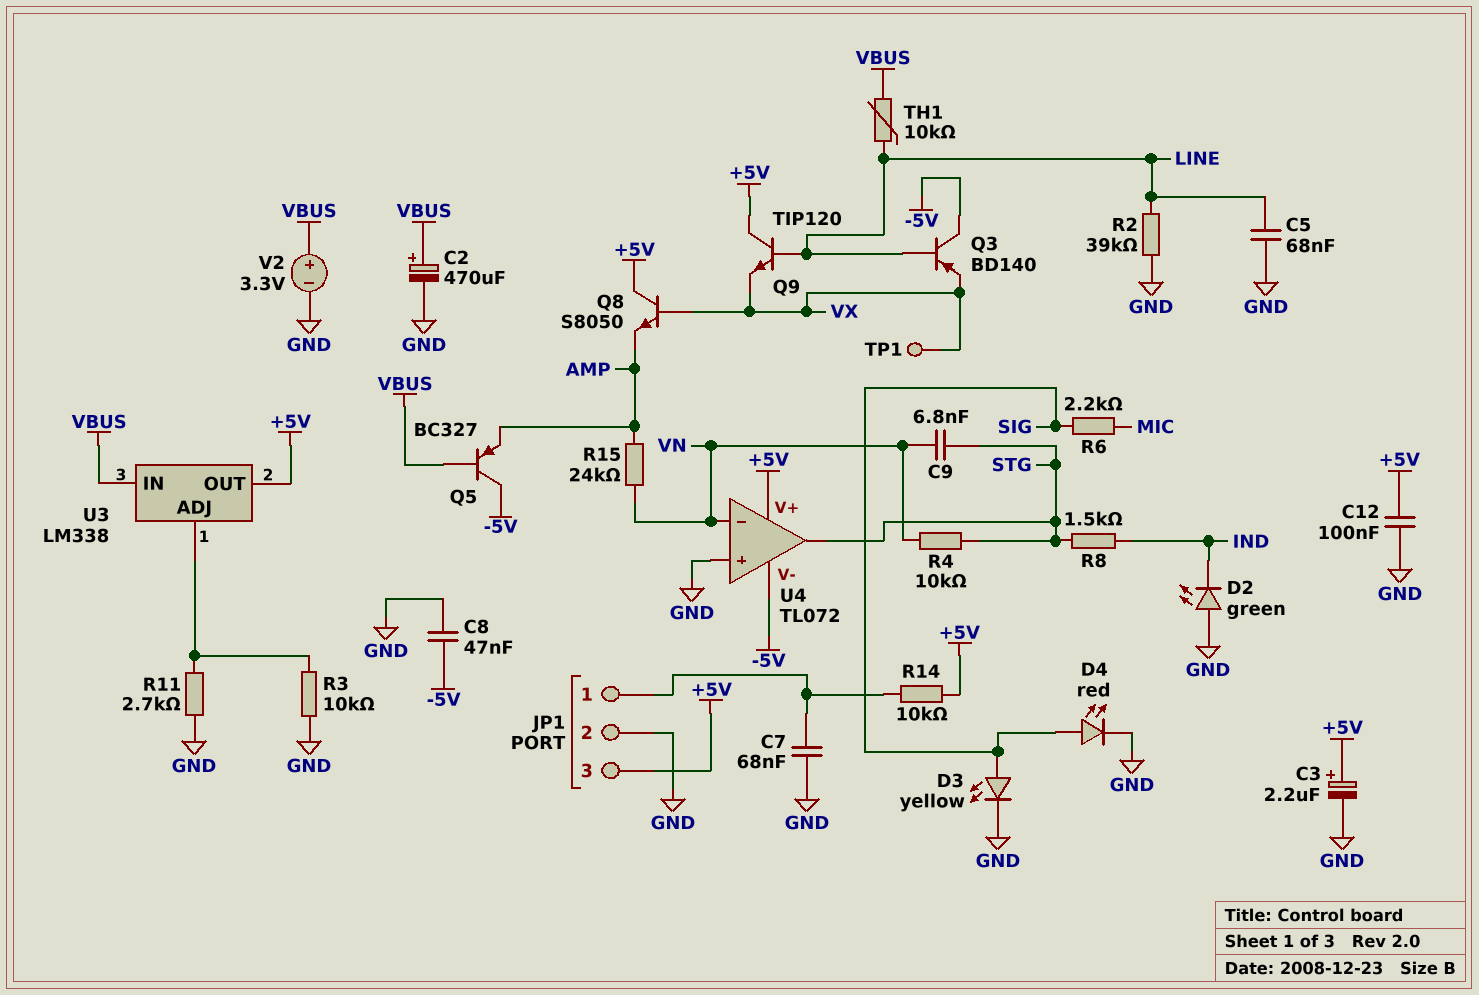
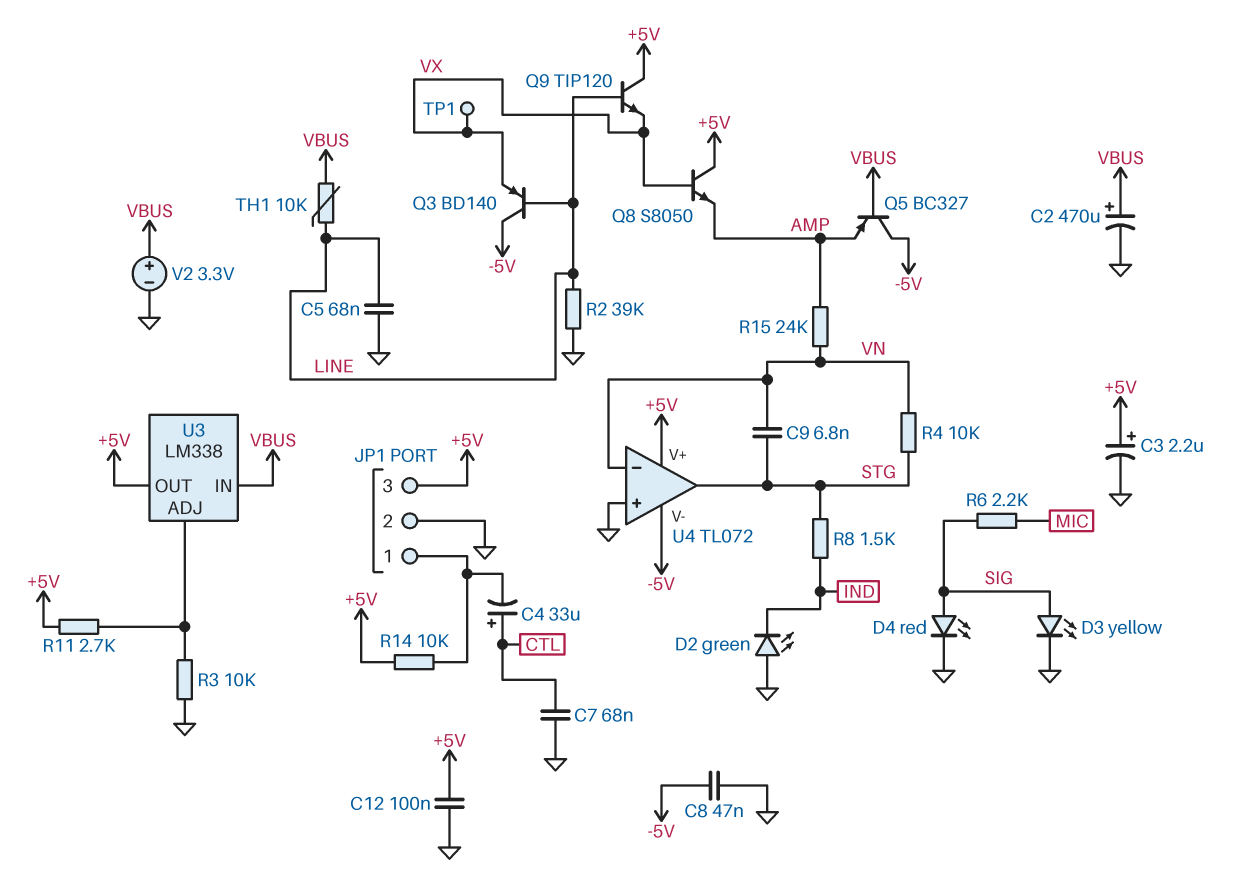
C4: none -> 33uF (plus CTL, minus JP1/1)
C7: 68nF (GND, JP1/1) -> 68nF (CTL, GND)
R11: 2.7k (GND, U3/ADJ) -> 2.7k (+5V, U3/ADJ)

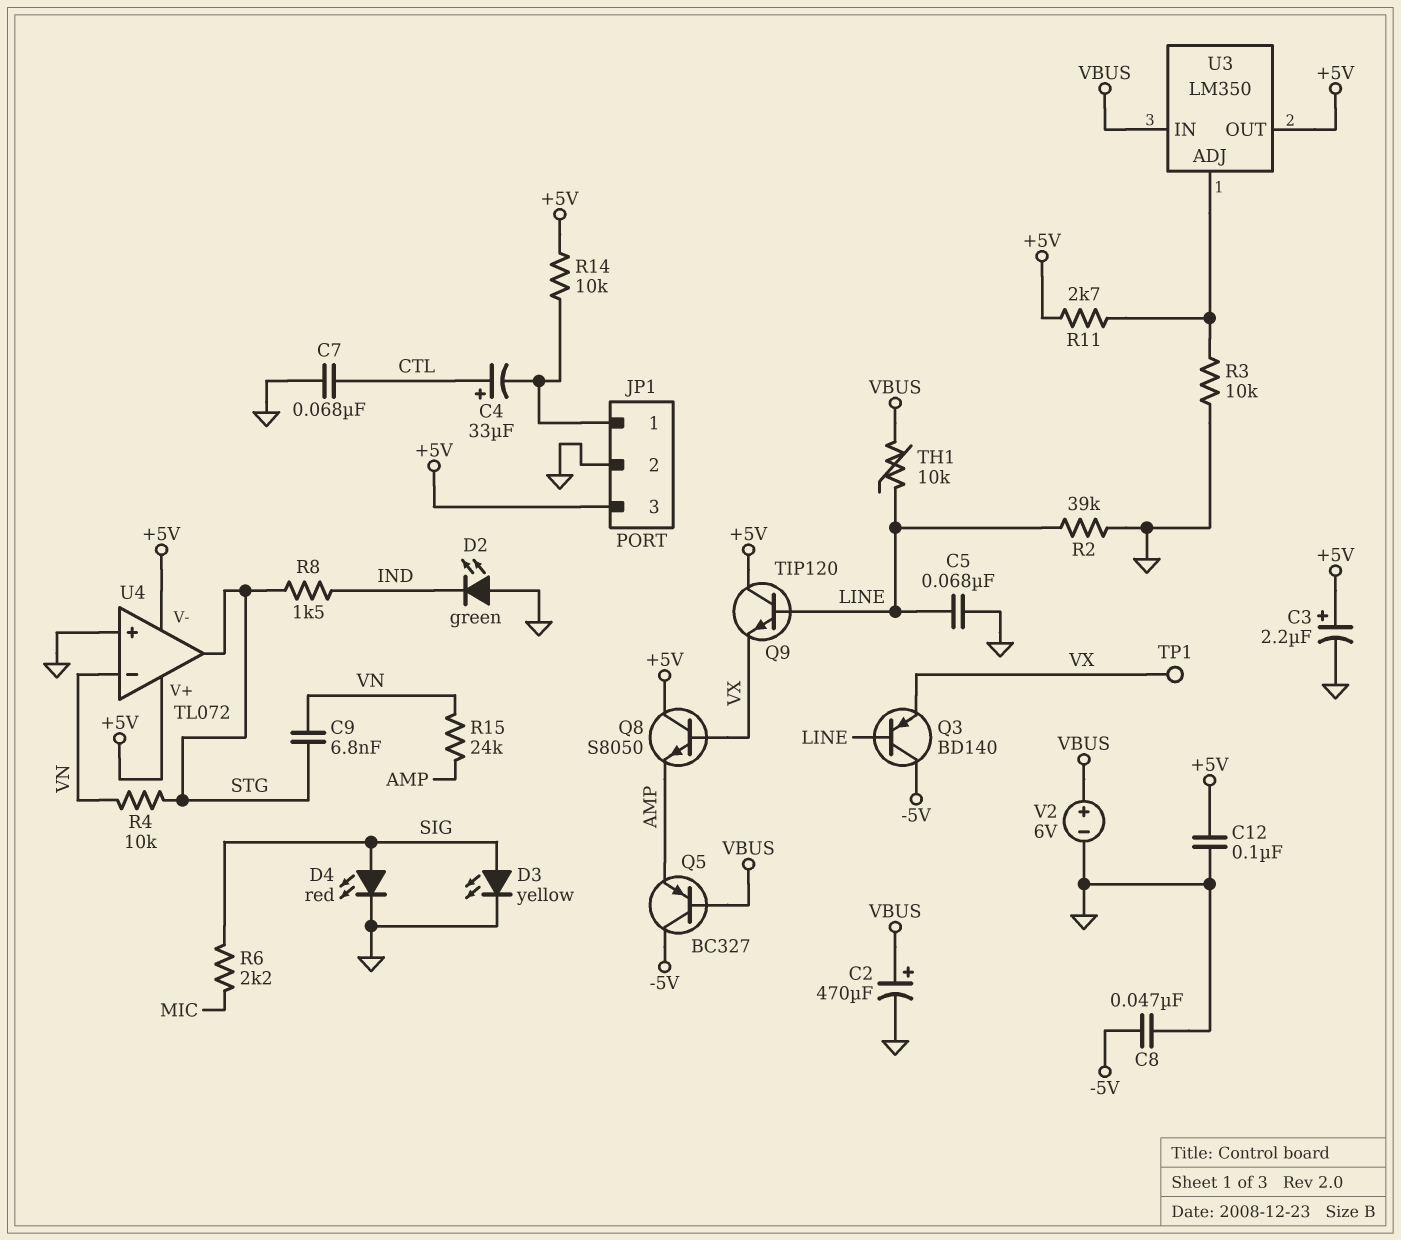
U3: LM338 -> LM350
U4 pin V-: -5V -> +5V
V2: 3.3V (plus VBUS, minus GND) -> 6V (plus VBUS, minus GND)

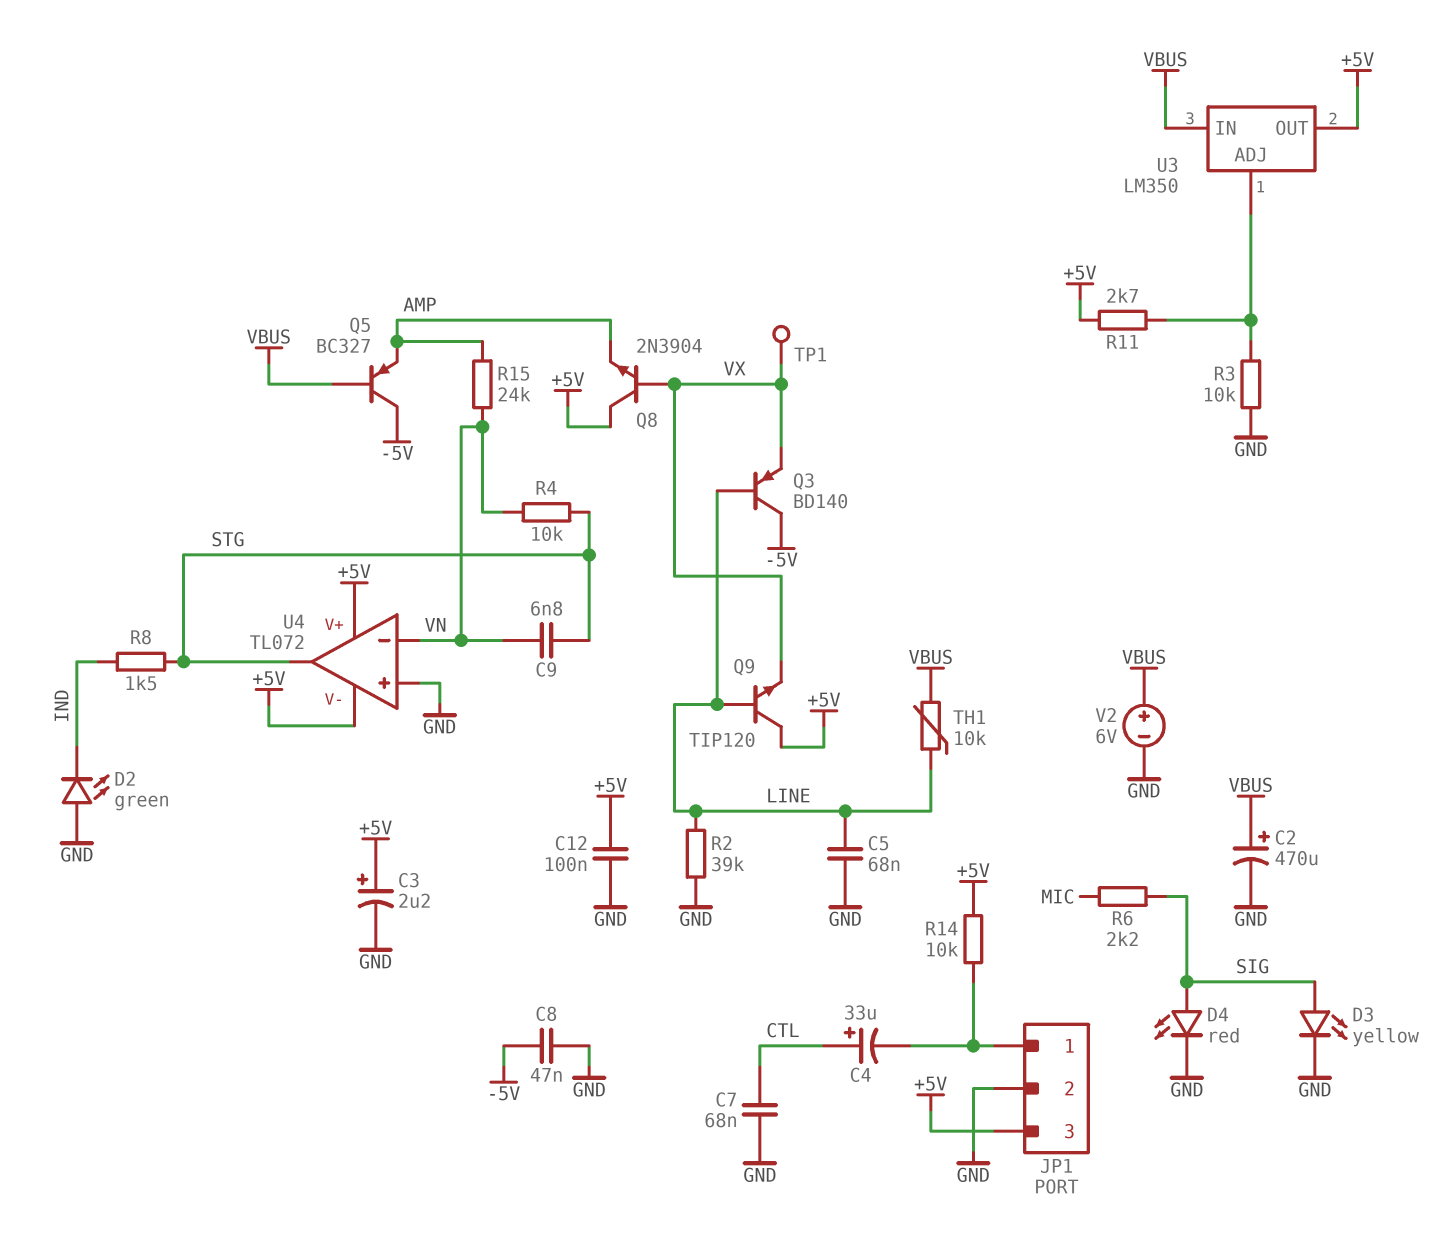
Q8: NPN S8050 (B VX, C +5V, E AMP) -> NPN 2N3904 (B VX, C +5V, E AMP)

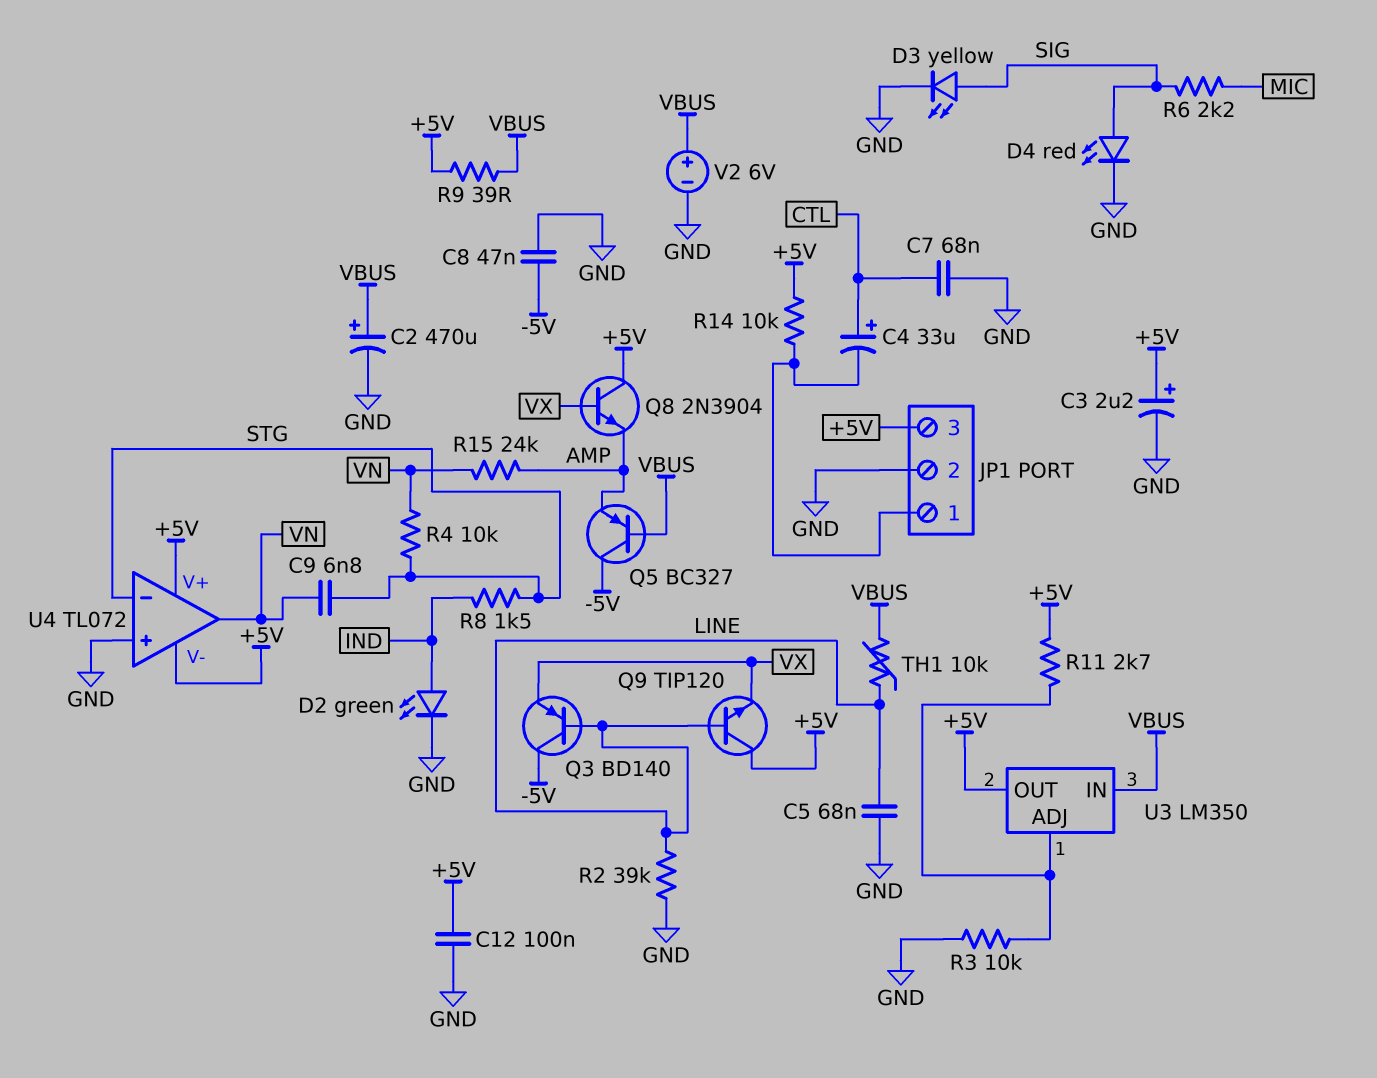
D2: LED green (A GND, K IND) -> LED green (A IND, K GND)
R9: none -> 39 (+5V, VBUS)
TP1: test point (VX) -> none
U4 pin in-: VN -> STG
U4 pin out: STG -> VN

